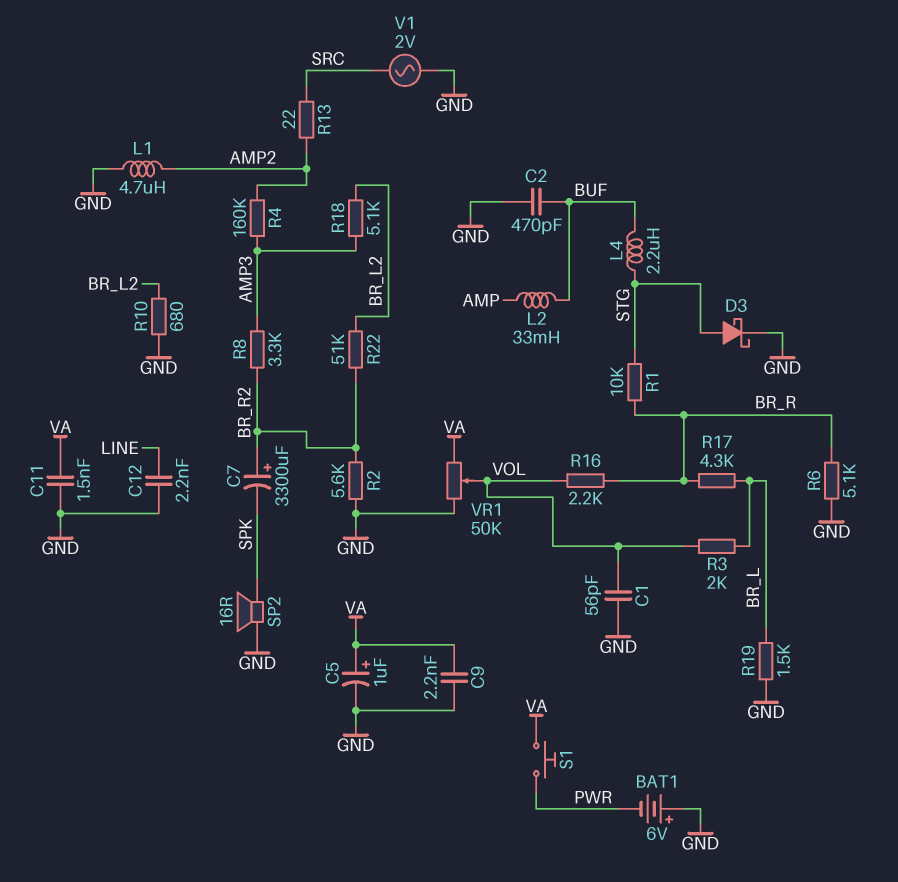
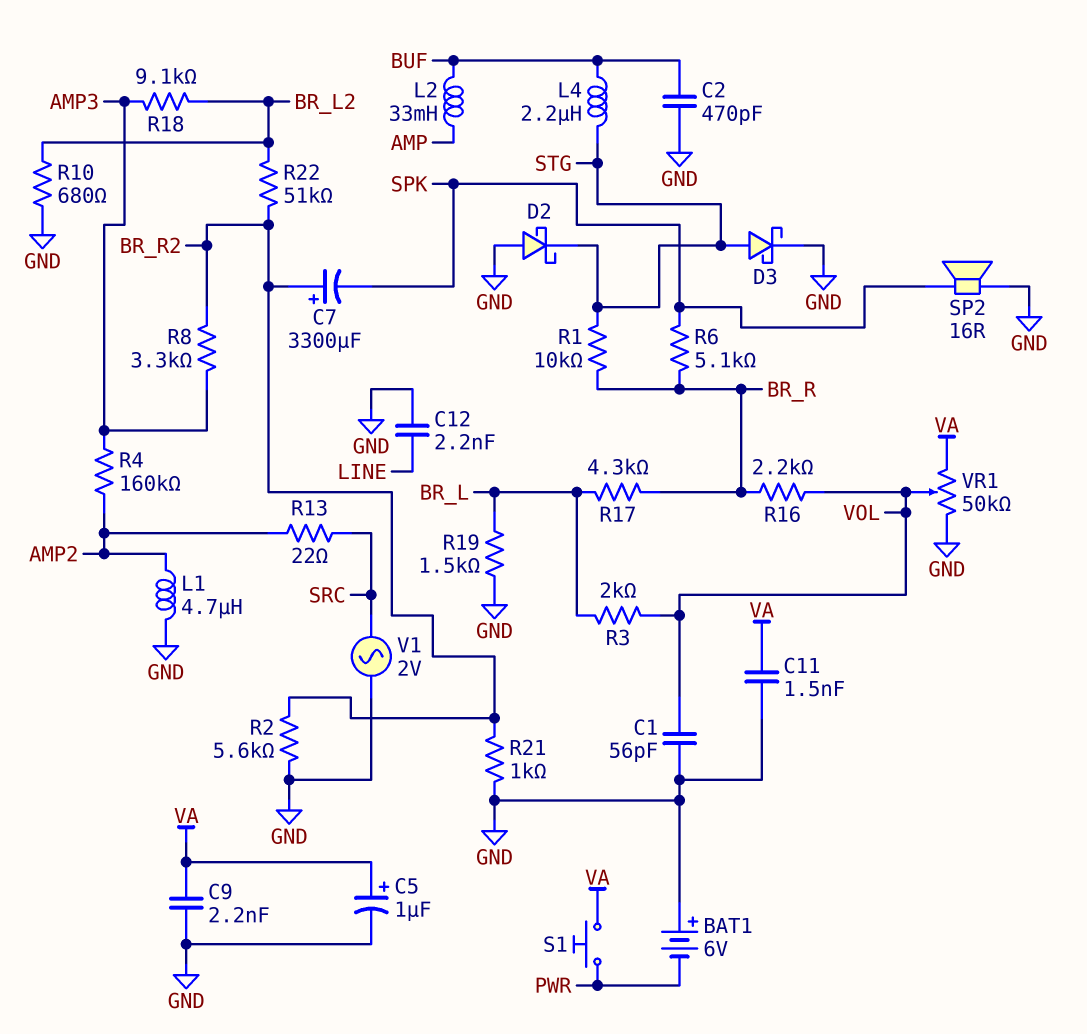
D2: none -> schottky (A GND, K STG)
R6: 5.1k (BR_R, GND) -> 5.1k (BR_R, SPK)
R18: 5.1k (AMP3, BR_L2) -> 9.1k (AMP3, BR_L2)
R21: none -> 1k (BR_R2, GND)

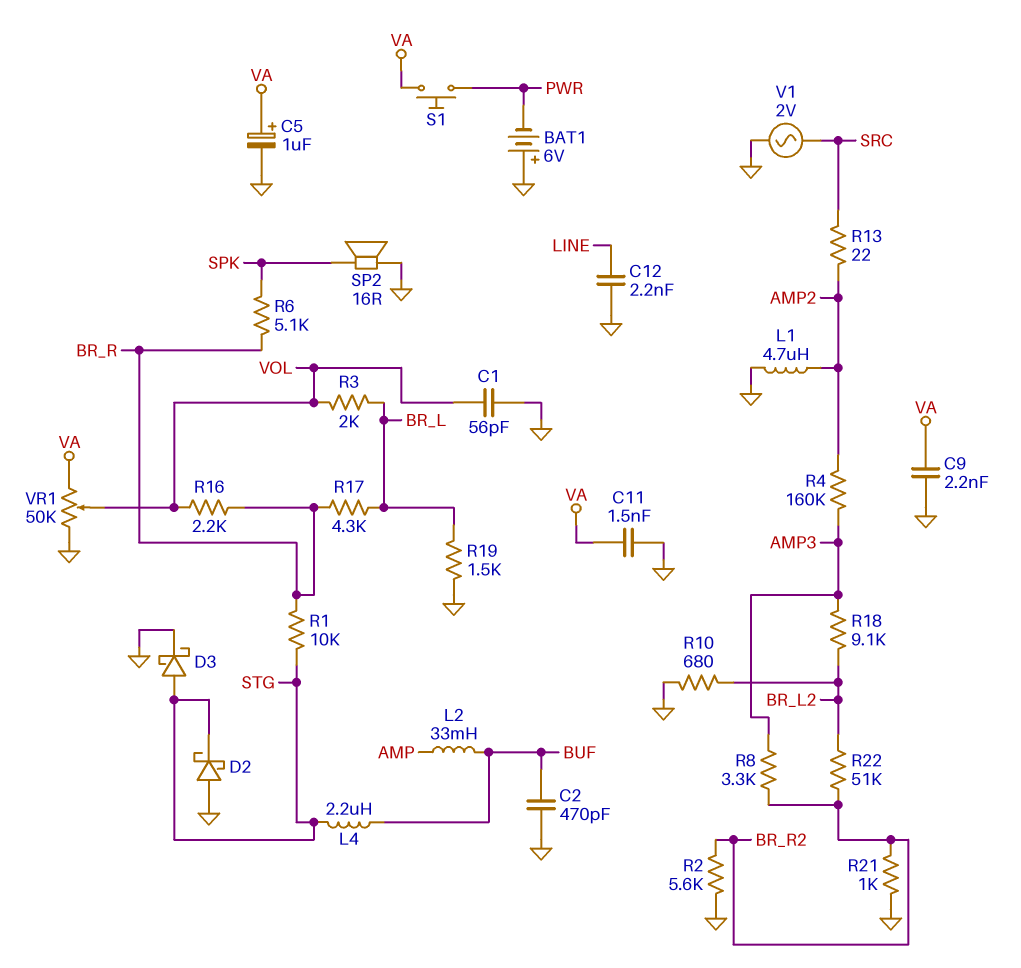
C7: 3300uF (plus BR_R2, minus SPK) -> none

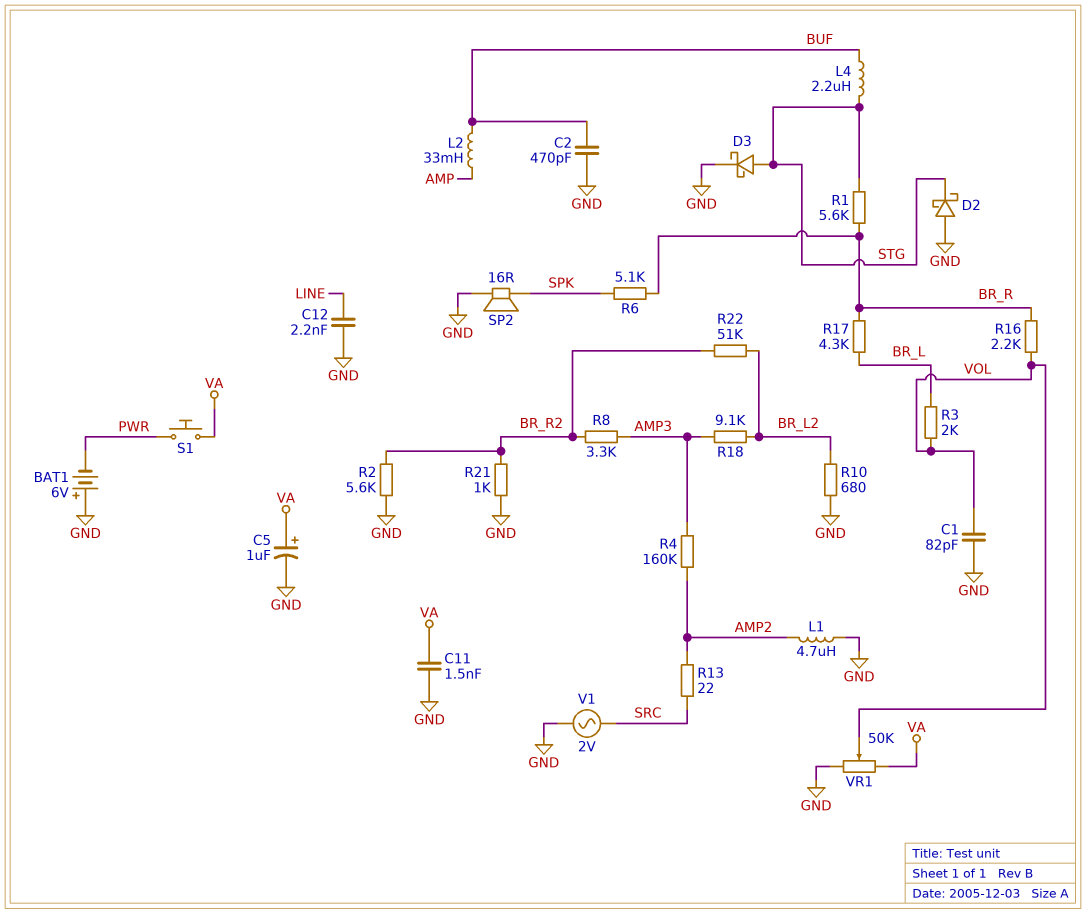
C1: 56pF (GND, VOL) -> 82pF (GND, VOL)
C9: 2.2nF (GND, VA) -> none
R1: 10k (BR_R, STG) -> 5.6k (BR_R, STG)
R19: 1.5k (BR_L, GND) -> none

